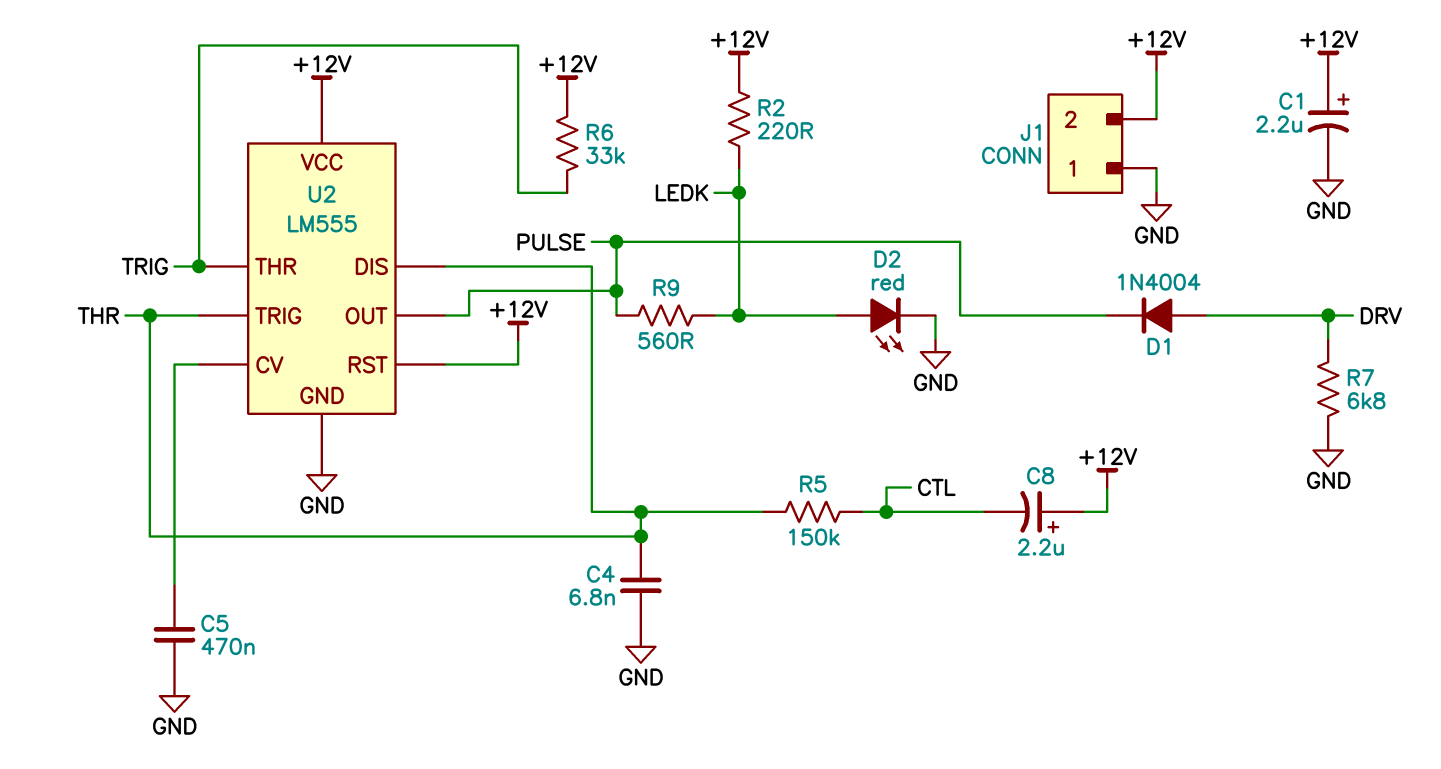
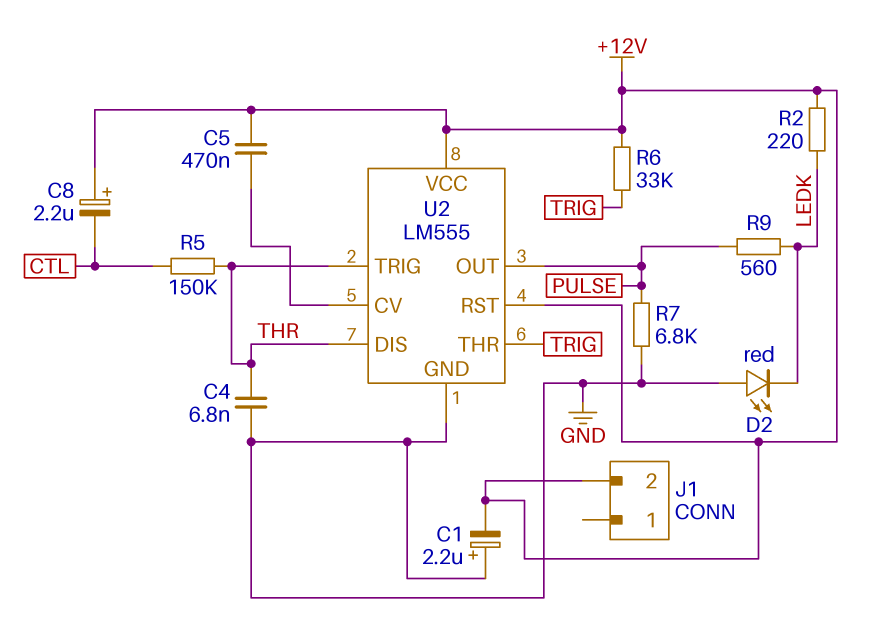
C1: 2.2uF (plus +12V, minus GND) -> 2.2uF (plus GND, minus +12V)
C5: 470nF (GND, U2/CV) -> 470nF (+12V, U2/CV)
D1: diode 1N4004 (A DRV, K PULSE) -> none
D2: LED red (A LEDK, K GND) -> LED red (A GND, K LEDK)
J1 pin 1: GND -> none
R7: 6.8k (DRV, GND) -> 6.8k (GND, PULSE)

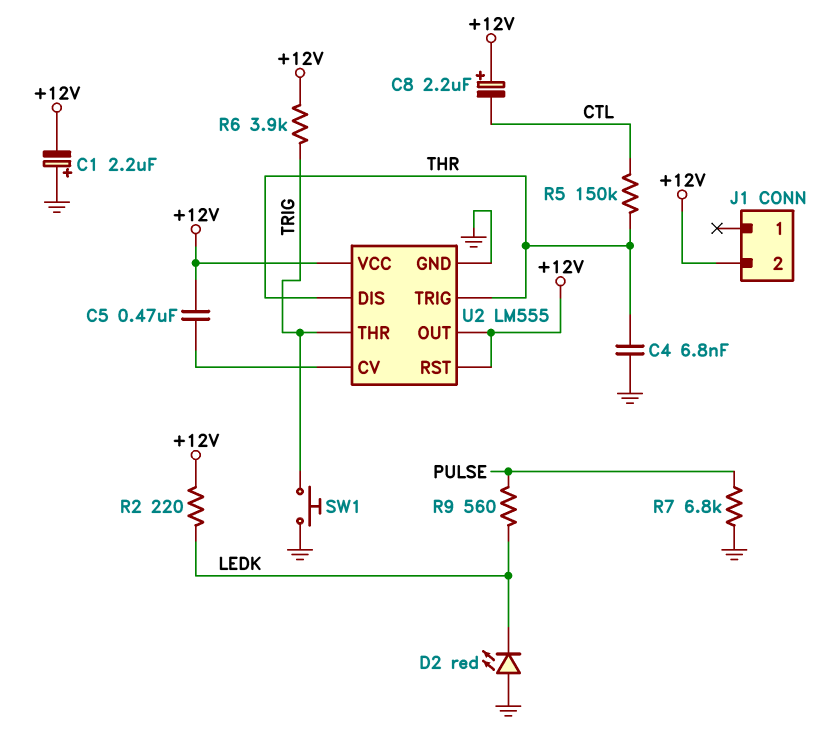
R6: 33k (+12V, TRIG) -> 3.9k (+12V, TRIG)
SW1: none -> button (GND, TRIG)
U2 pin OUT: PULSE -> +12V

